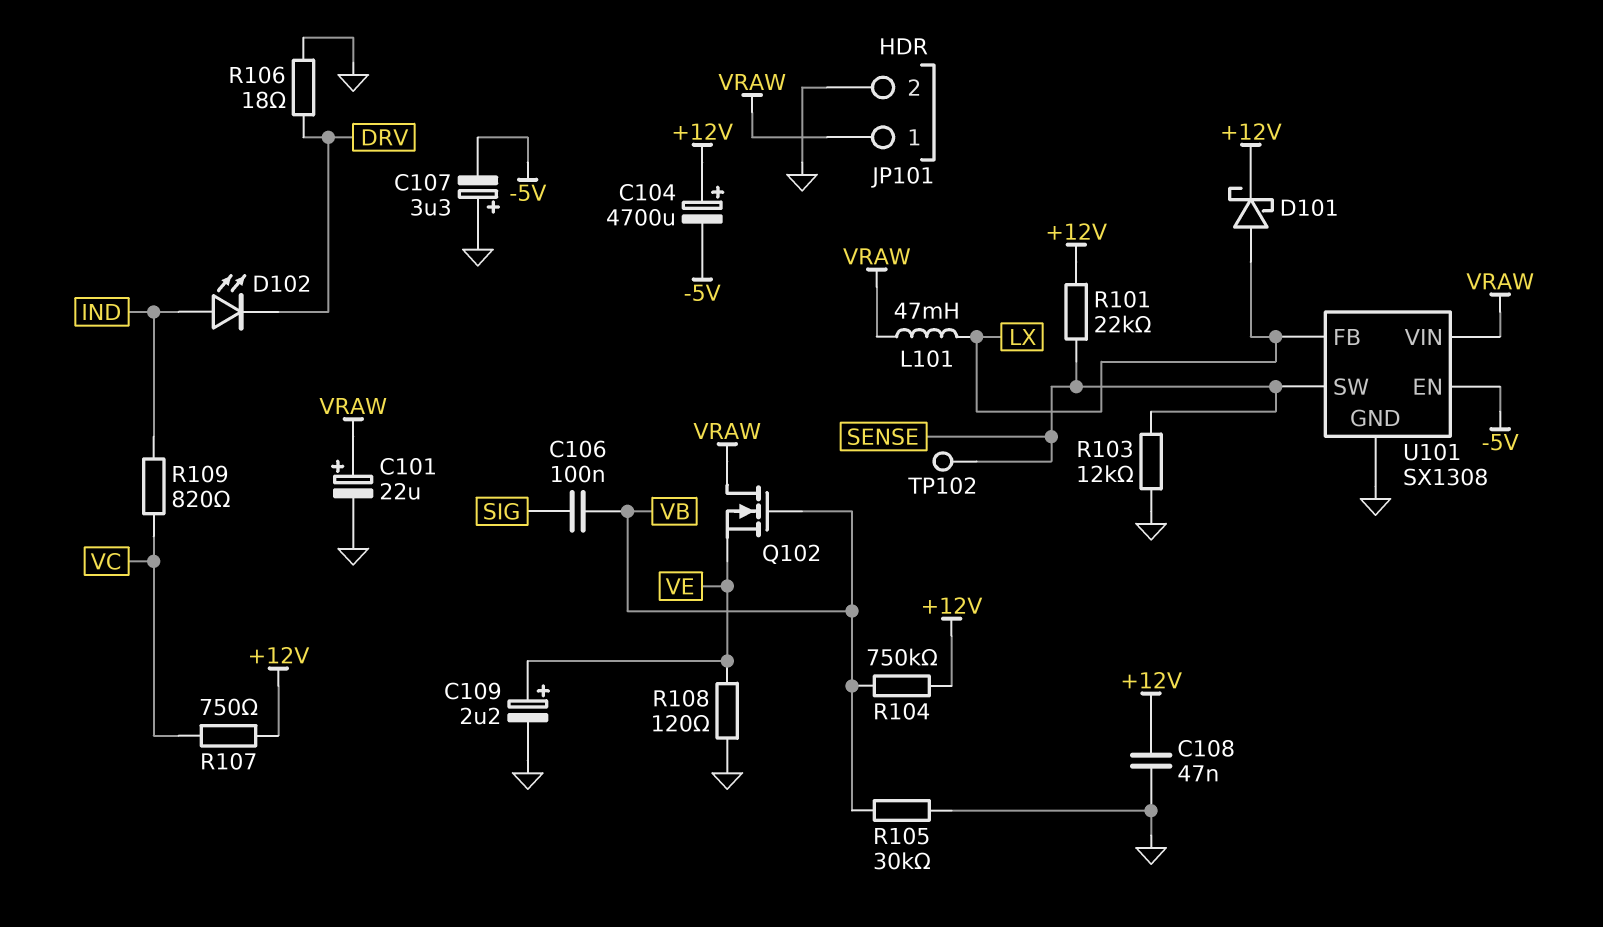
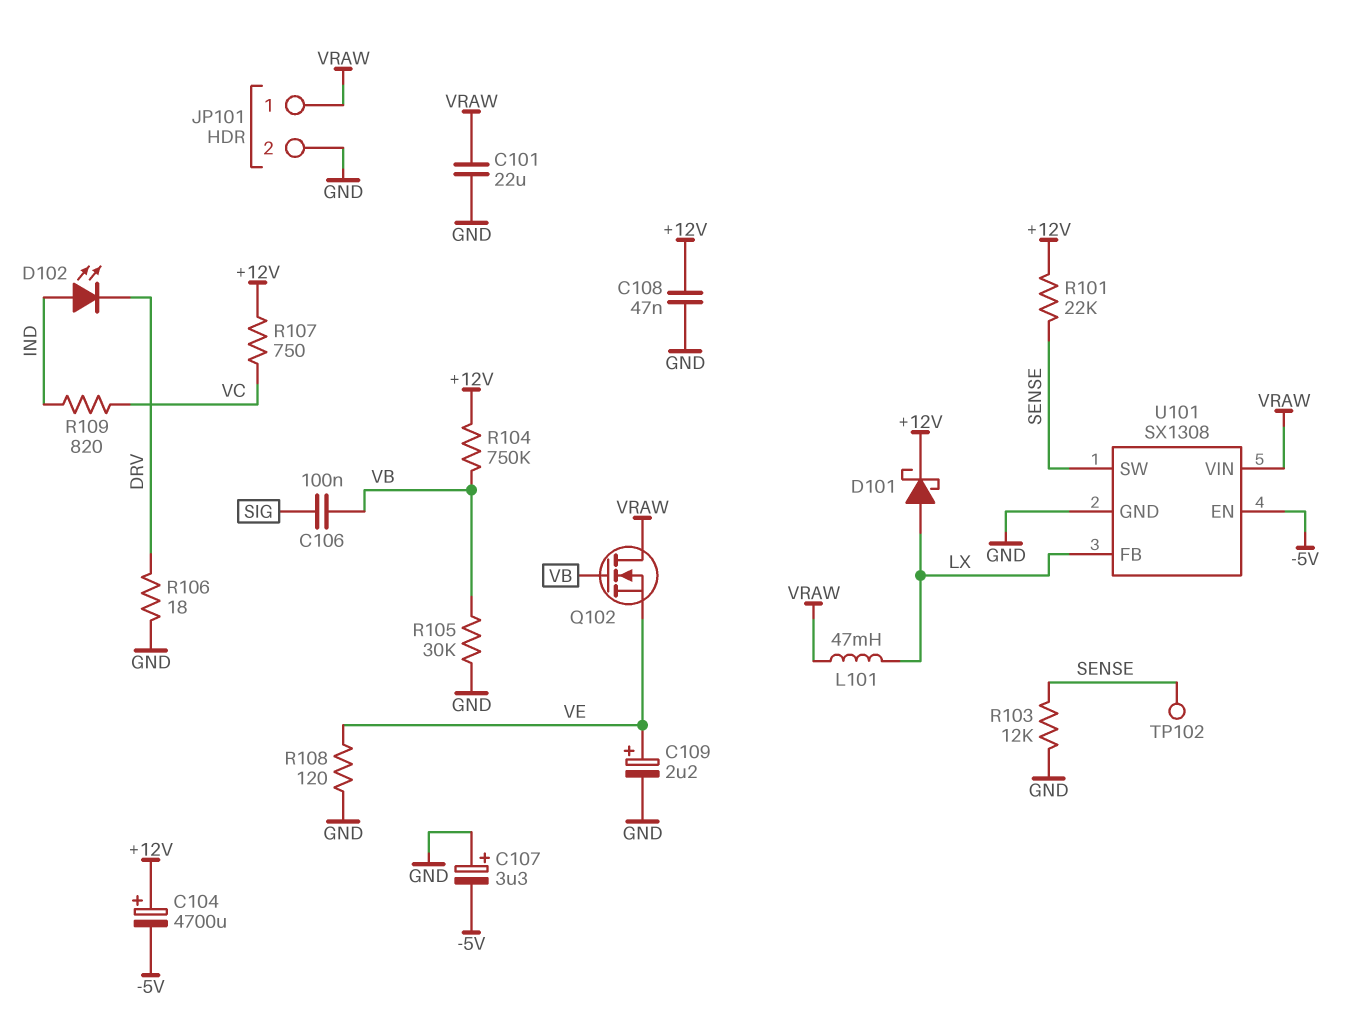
C101: 22uF (plus VRAW, minus GND) -> 22uF (GND, VRAW)

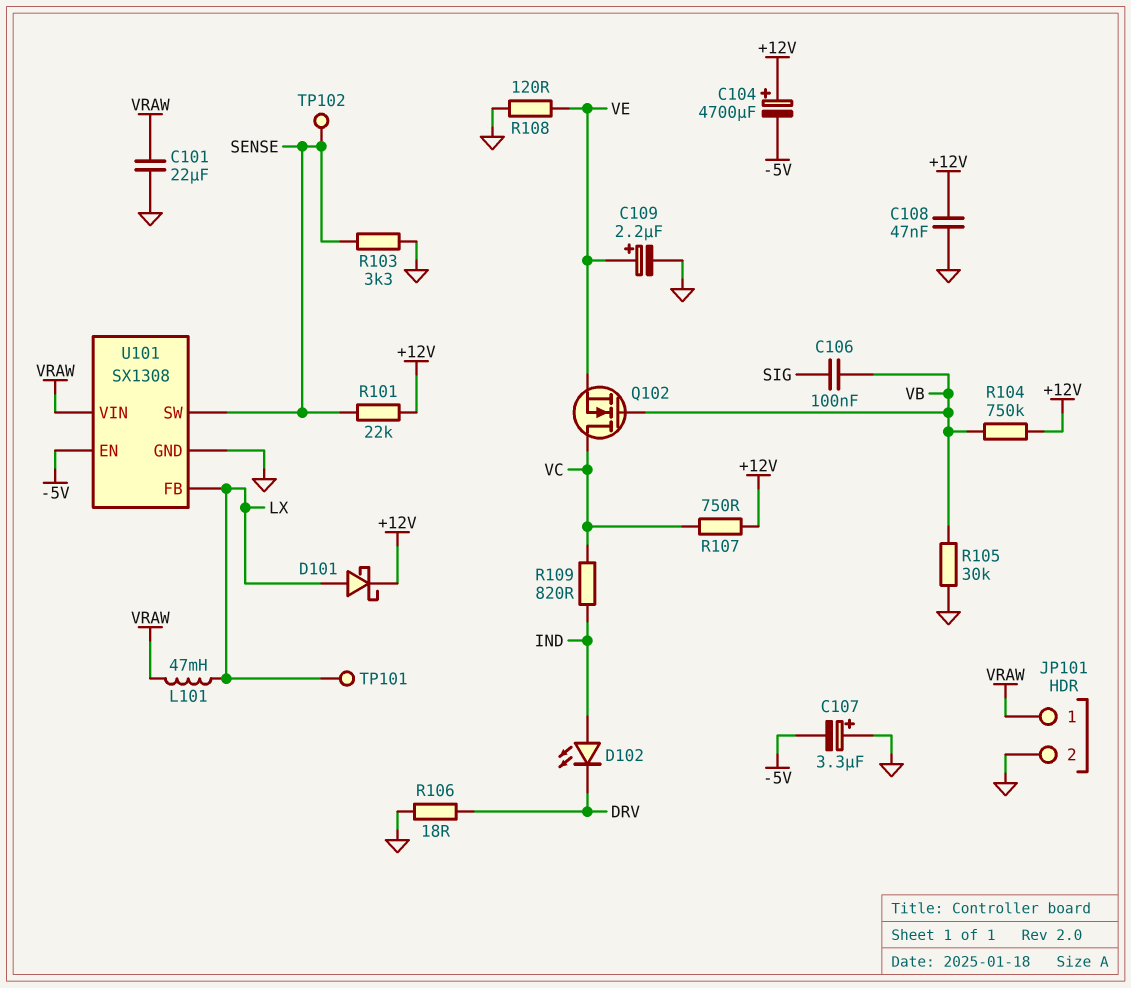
Q102: NMOS (G VB, D VRAW, S VE) -> NMOS (G VB, D VC, S VE)
R103: 12k (GND, SENSE) -> 3.3k (GND, SENSE)
TP101: none -> test point (LX)

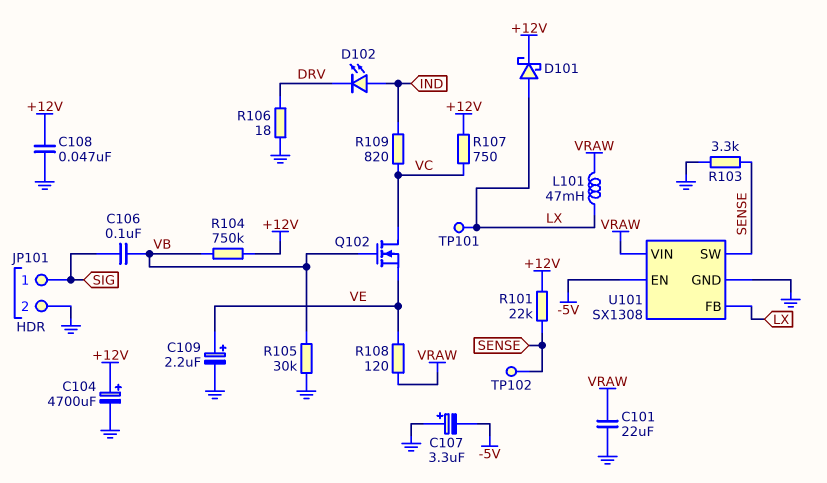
C104: 4700uF (plus +12V, minus -5V) -> 4700uF (plus +12V, minus GND)
JP101 pin 1: VRAW -> SIG
R108: 120 (GND, VE) -> 120 (VE, VRAW)

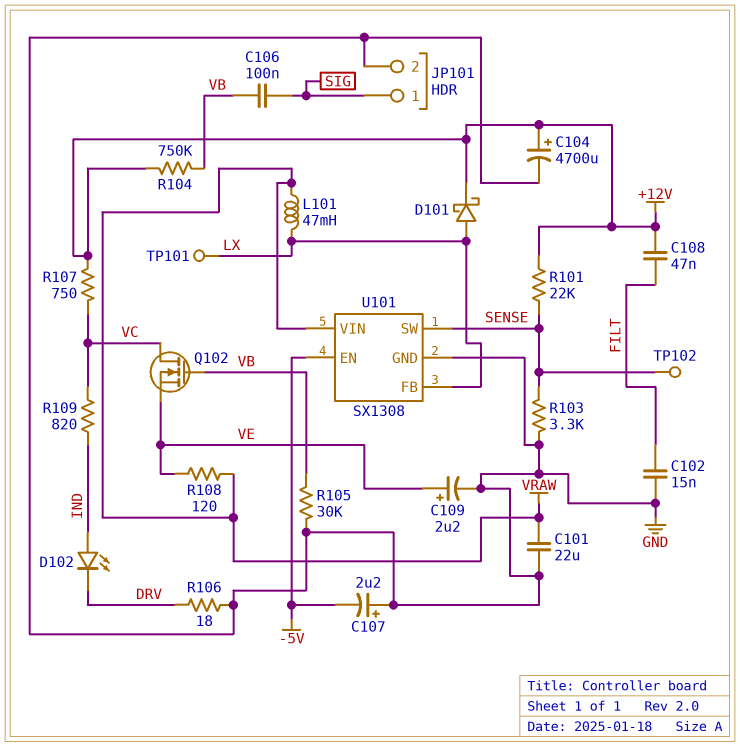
C102: none -> 15nF (FILT, GND)
C107: 3.3uF (plus GND, minus -5V) -> 2.2uF (plus GND, minus -5V)
C108: 47nF (+12V, GND) -> 47nF (+12V, FILT)

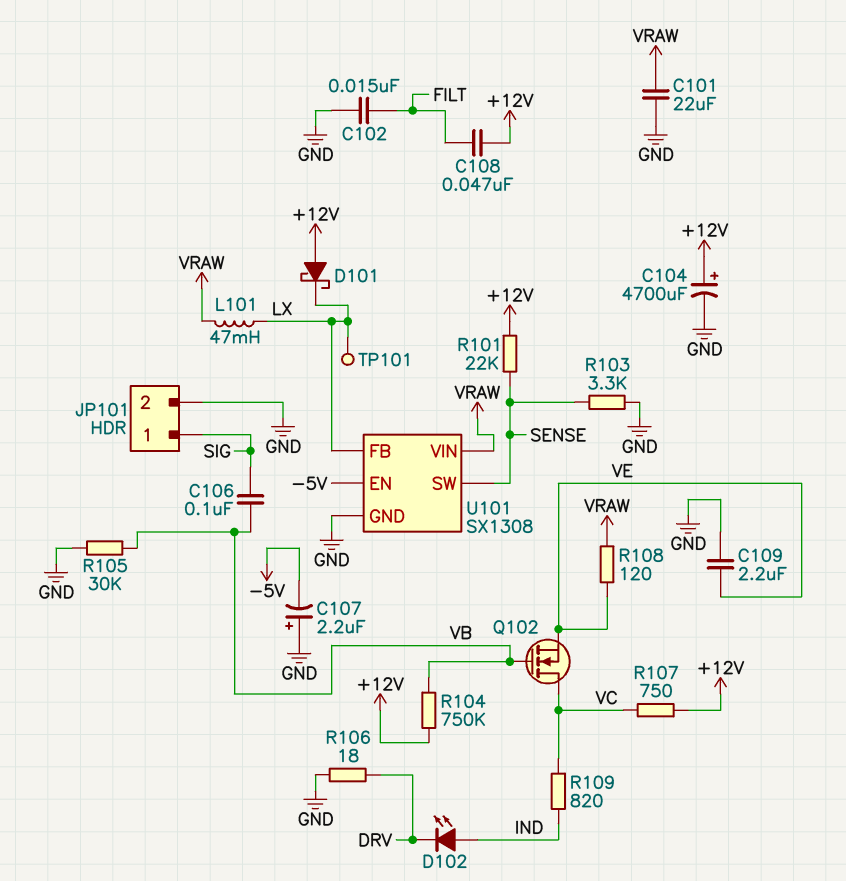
C109: 2.2uF (plus VE, minus GND) -> 2.2uF (GND, VE)
D101: schottky (A LX, K +12V) -> schottky (A +12V, K LX)
TP102: test point (SENSE) -> none

